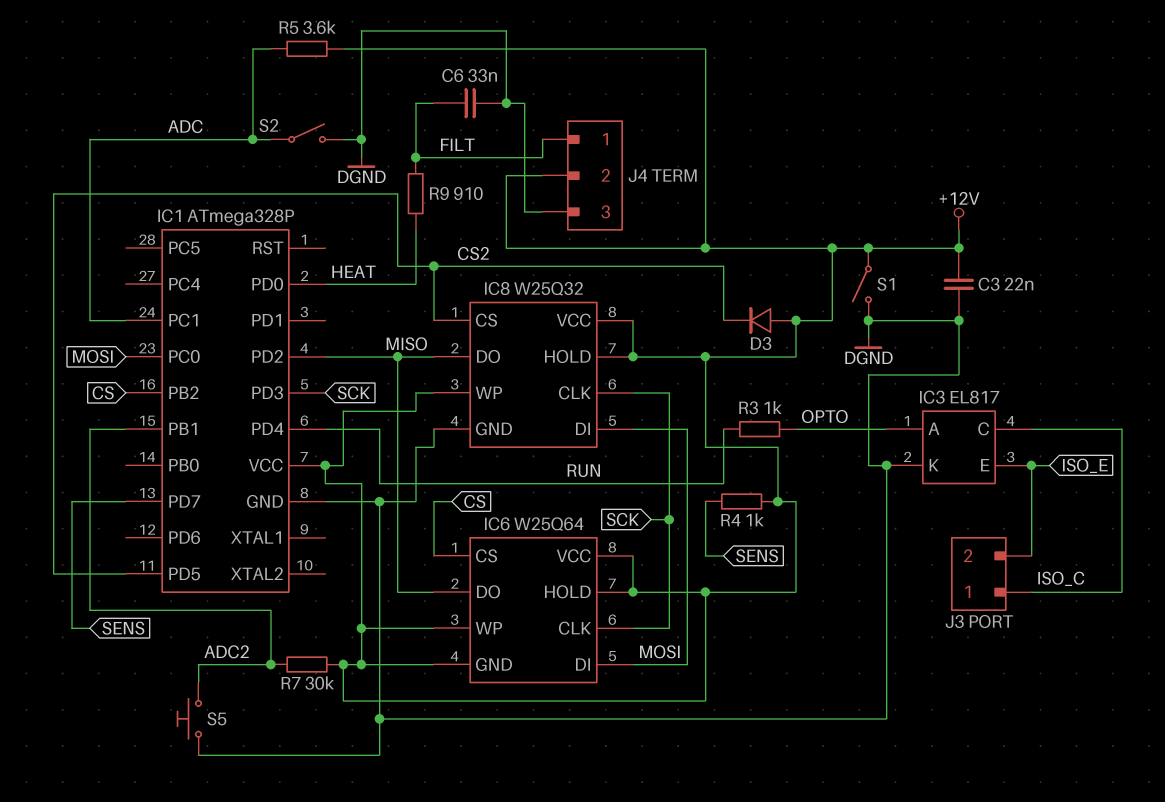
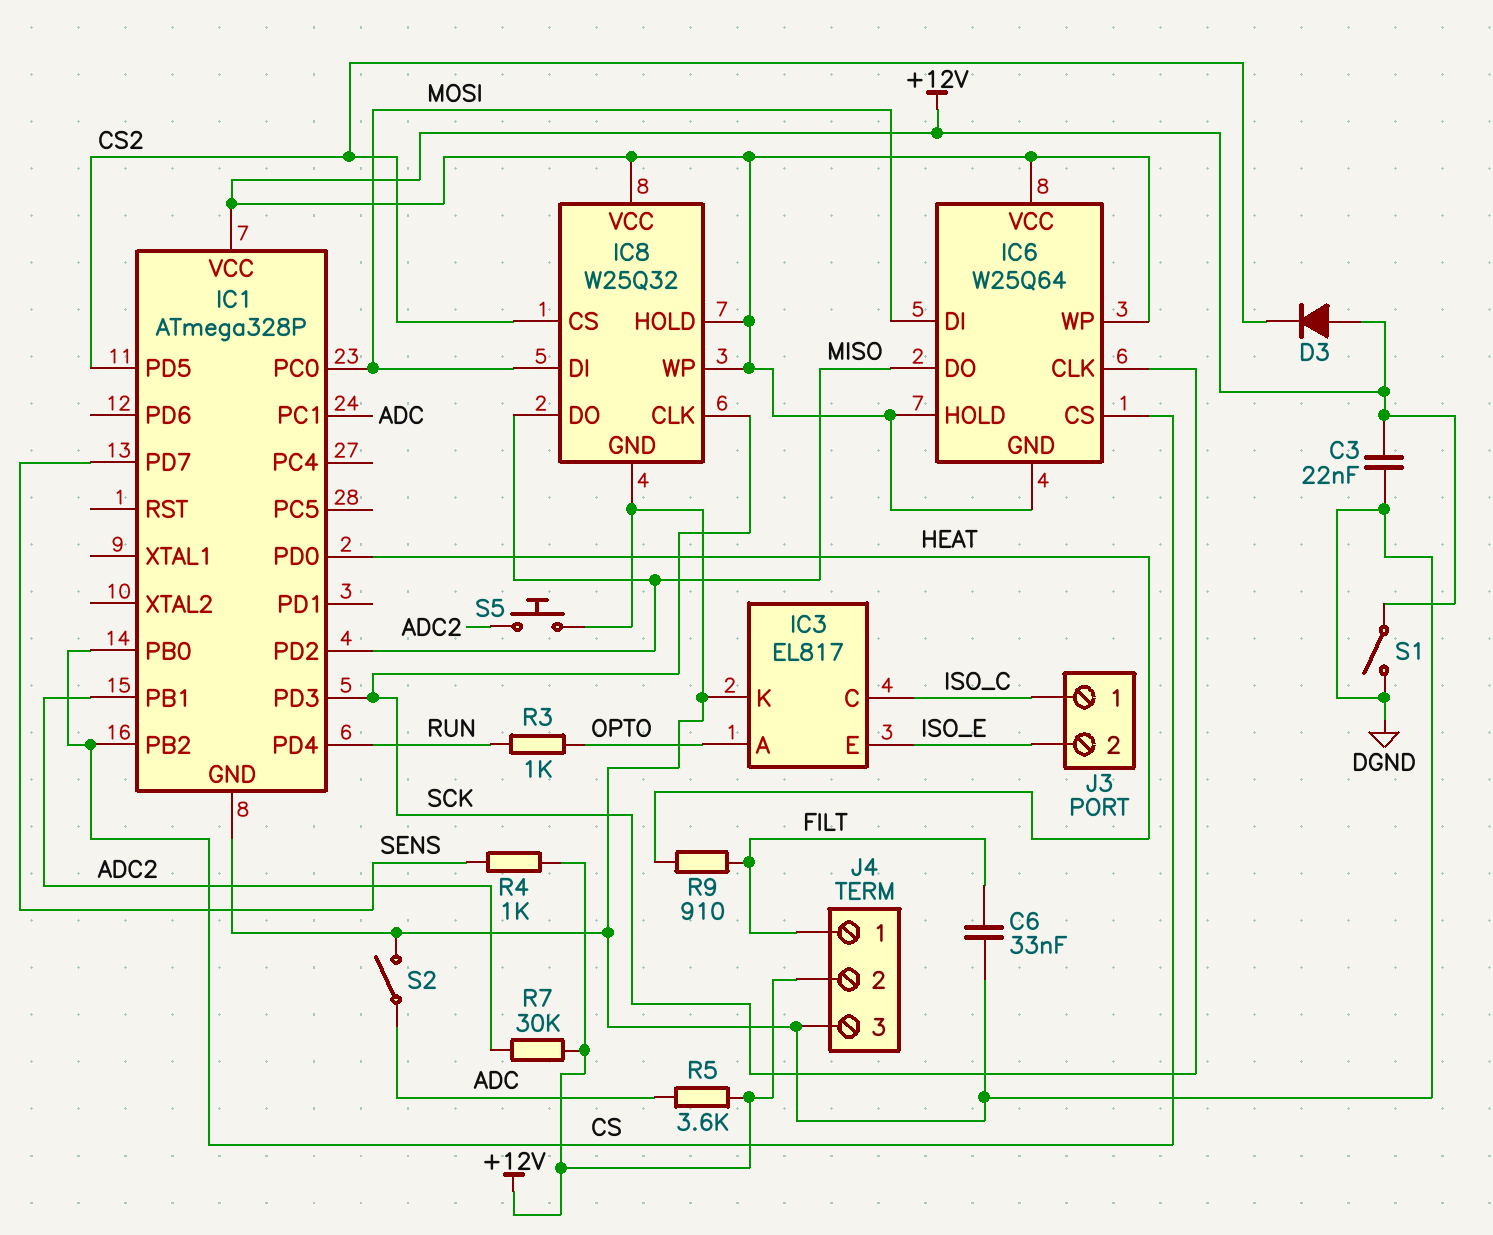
IC1 pin PB0: none -> CS

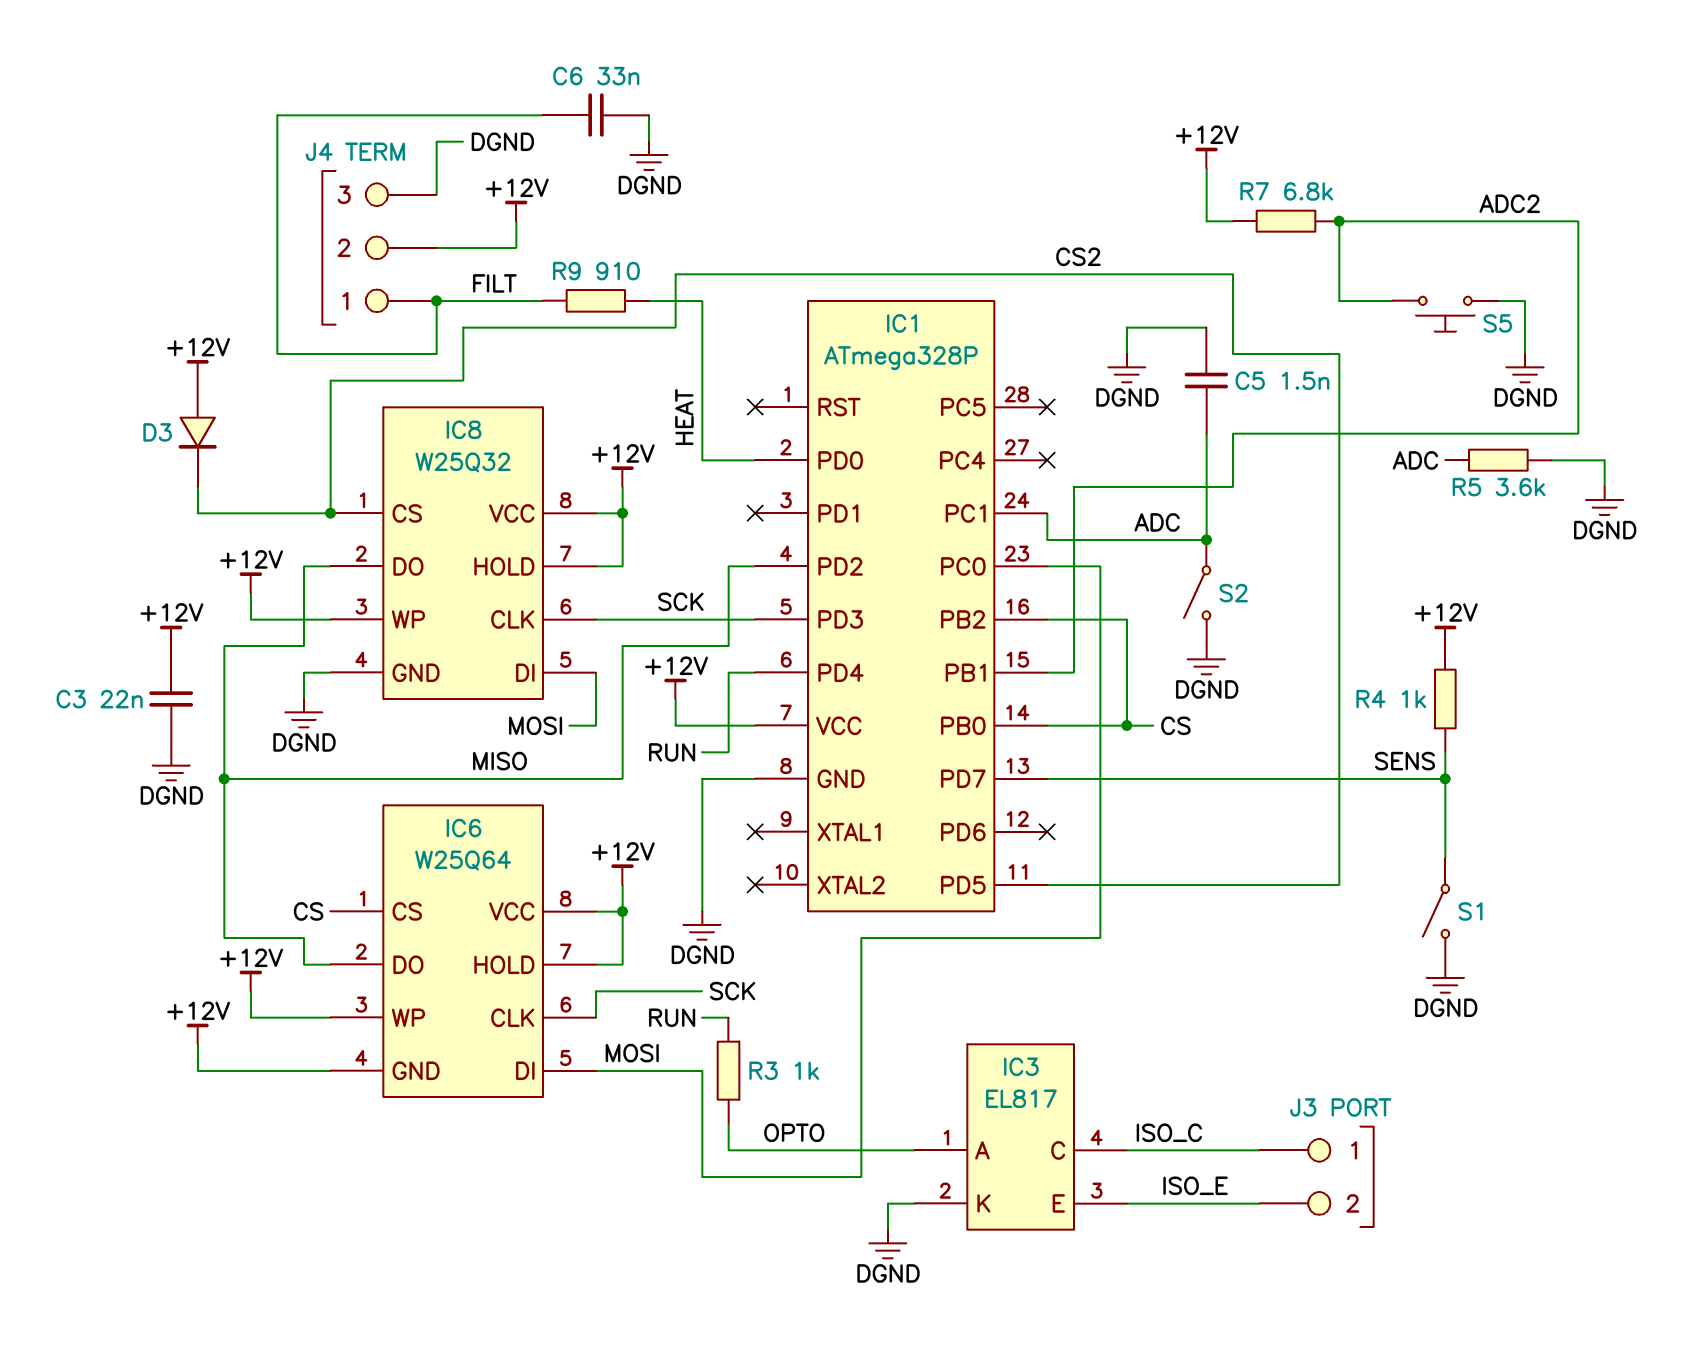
C5: none -> 1.5nF (ADC, DGND)
R5: 3.6k (+12V, ADC) -> 3.6k (ADC, DGND)
R7: 30k (+12V, ADC2) -> 6.8k (+12V, ADC2)
S1: switch (+12V, DGND) -> switch (DGND, SENS)

